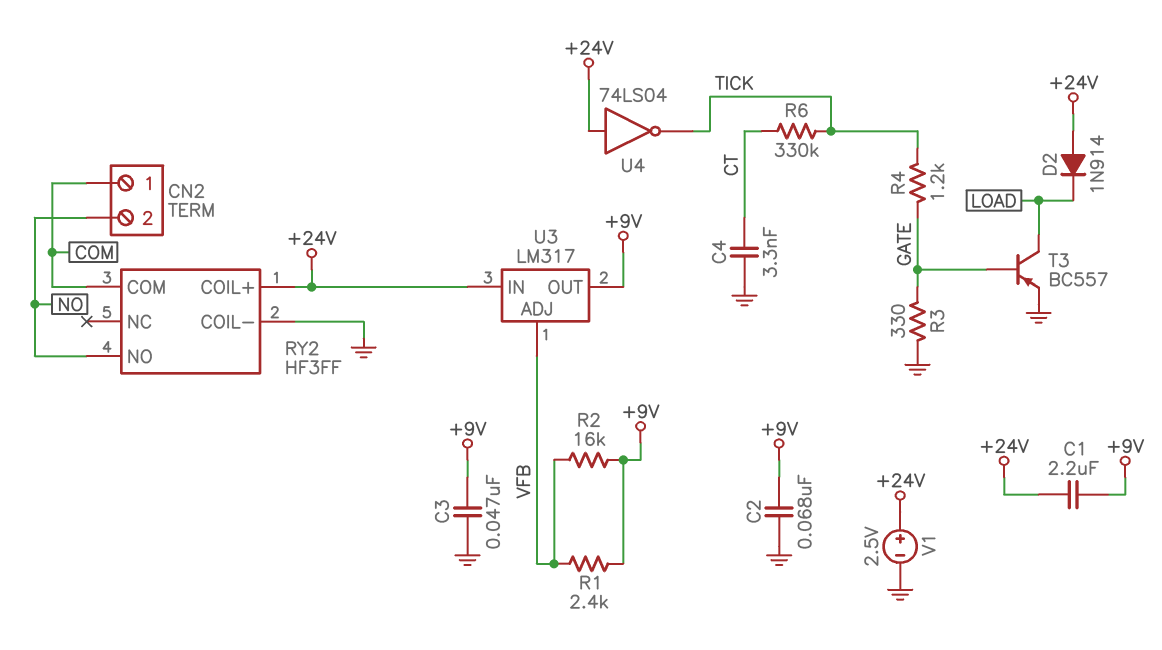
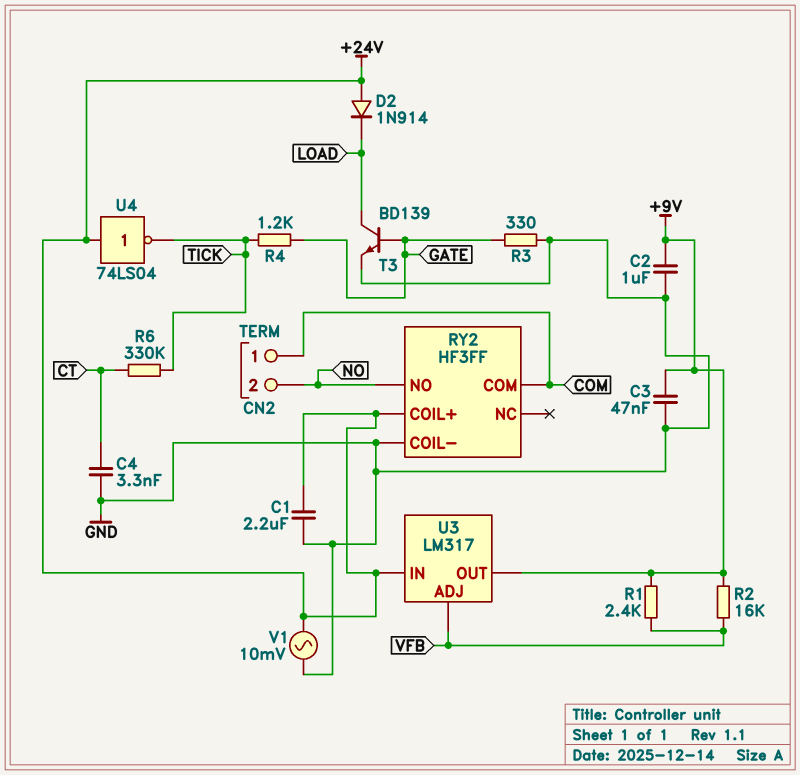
C1: 2.2uF (+9V, +24V) -> 2.2uF (+24V, GND)
C2: 68nF (+9V, GND) -> 1uF (+9V, GND)
T3: PNP BC557 (B GATE, C LOAD, E GND) -> NPN BD139 (B GATE, C LOAD, E GND)
V1: 2.5V (plus +24V, minus GND) -> AC 10mV (+24V, GND)

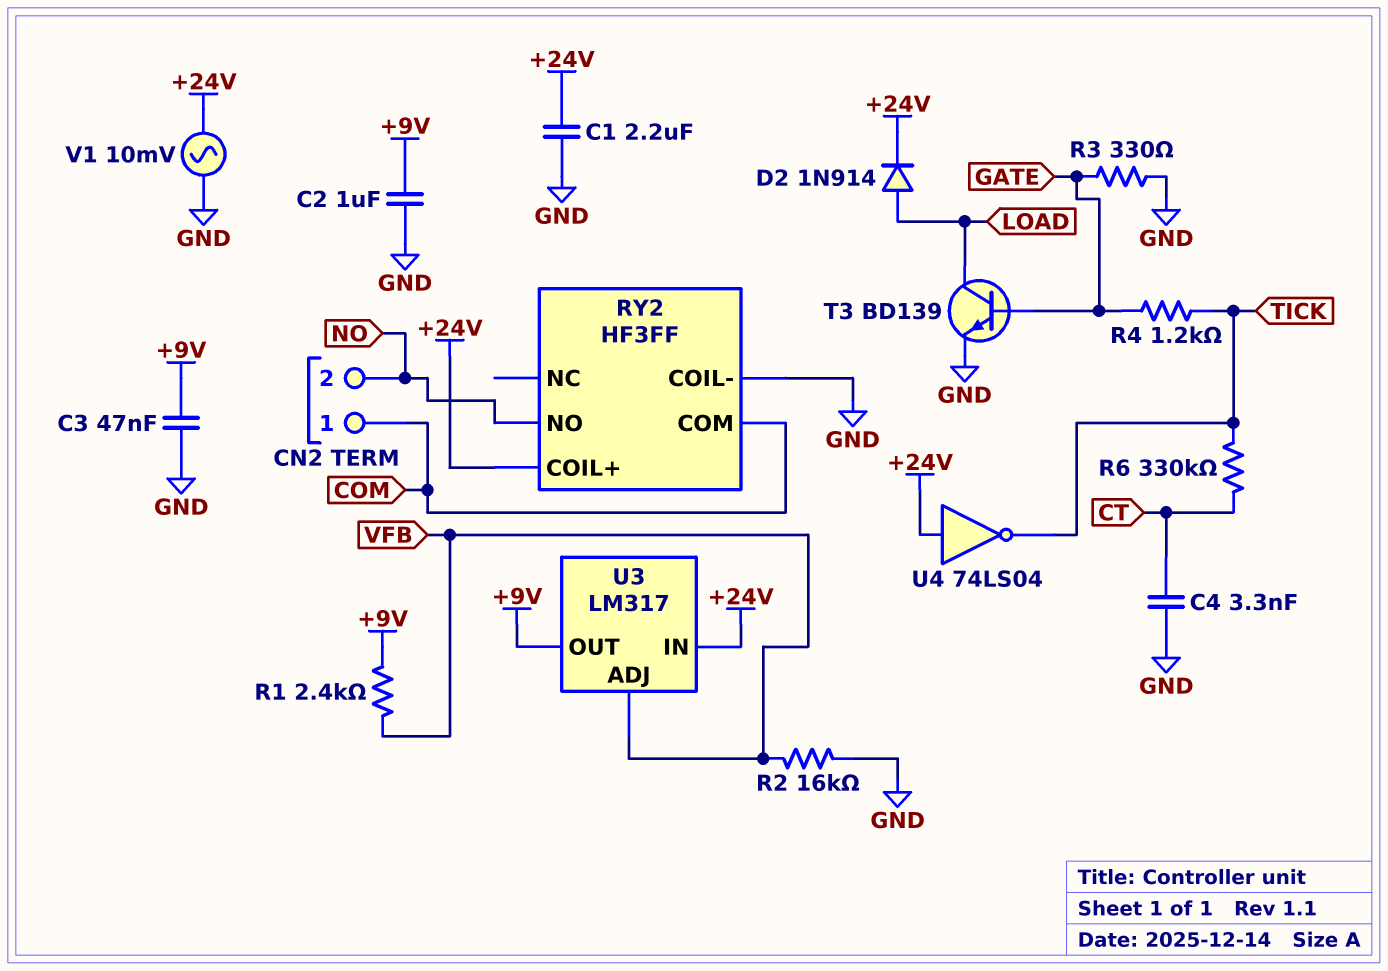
D2: diode 1N914 (A +24V, K LOAD) -> diode 1N914 (A LOAD, K +24V)
R2: 16k (+9V, VFB) -> 16k (GND, VFB)

